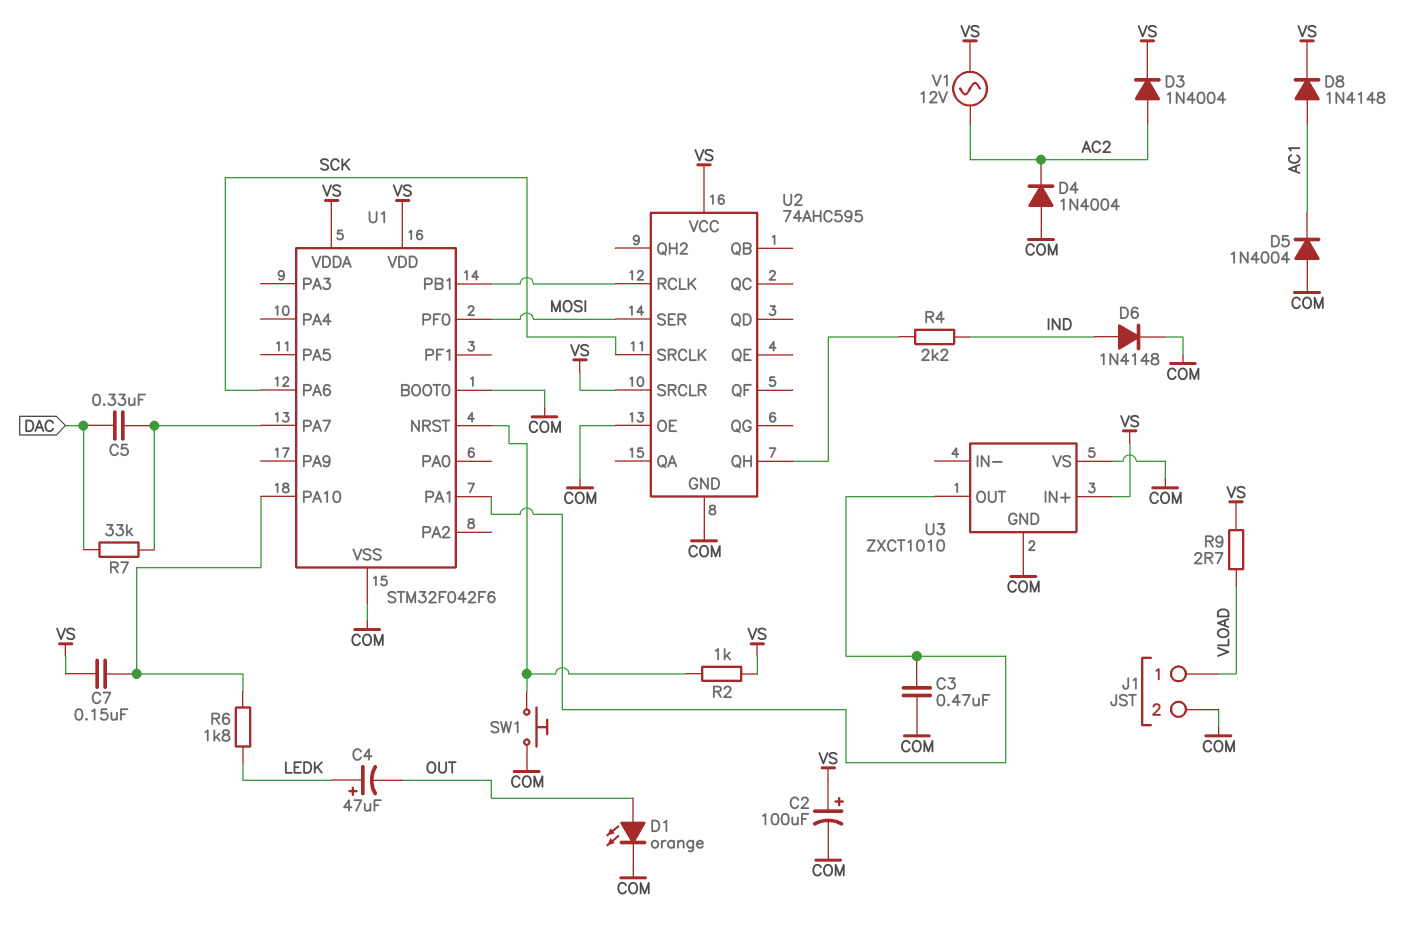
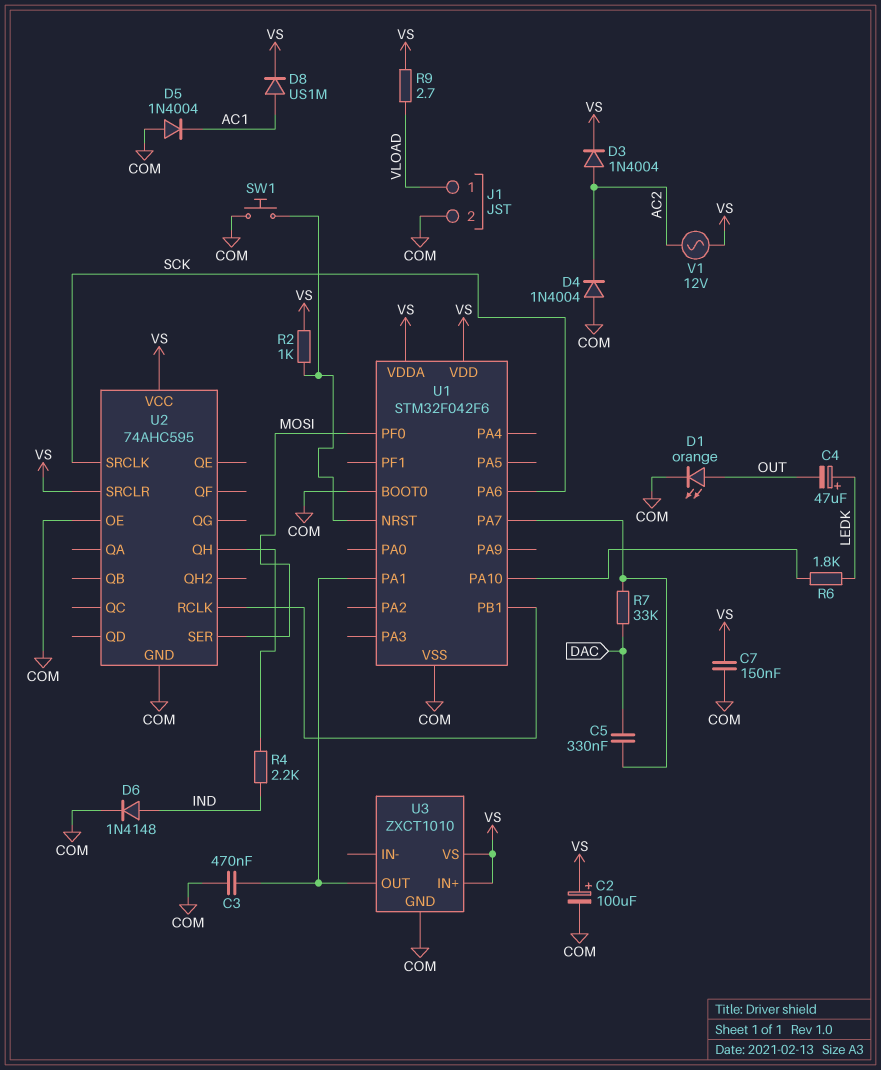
C7: 150nF (U1/PA10, VS) -> 150nF (COM, VS)
D8: diode 1N4148 (A AC1, K VS) -> diode US1M (A AC1, K VS)
U3 pin VS: COM -> VS

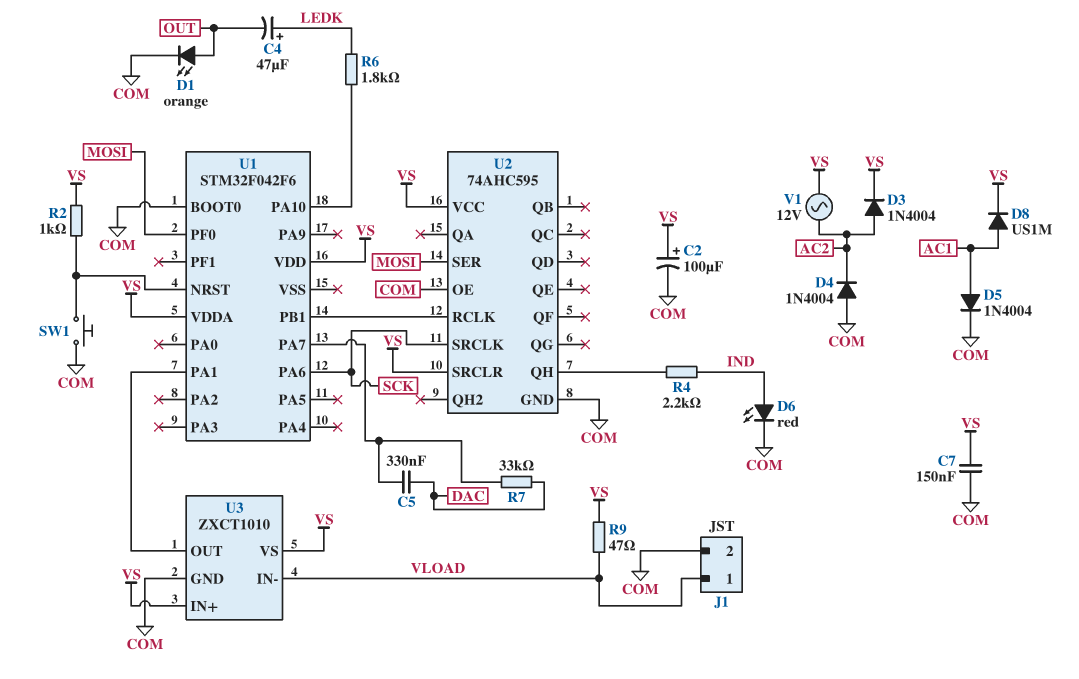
C3: 470nF (COM, U1/PA1) -> none
D5: diode 1N4004 (A COM, K AC1) -> diode 1N4004 (A AC1, K COM)
D6: diode 1N4148 (A IND, K COM) -> LED red (A IND, K COM)
R9: 2.7 (VLOAD, VS) -> 47 (VLOAD, VS)
U1 pin VSS: COM -> none
U3 pin IN-: none -> VLOAD

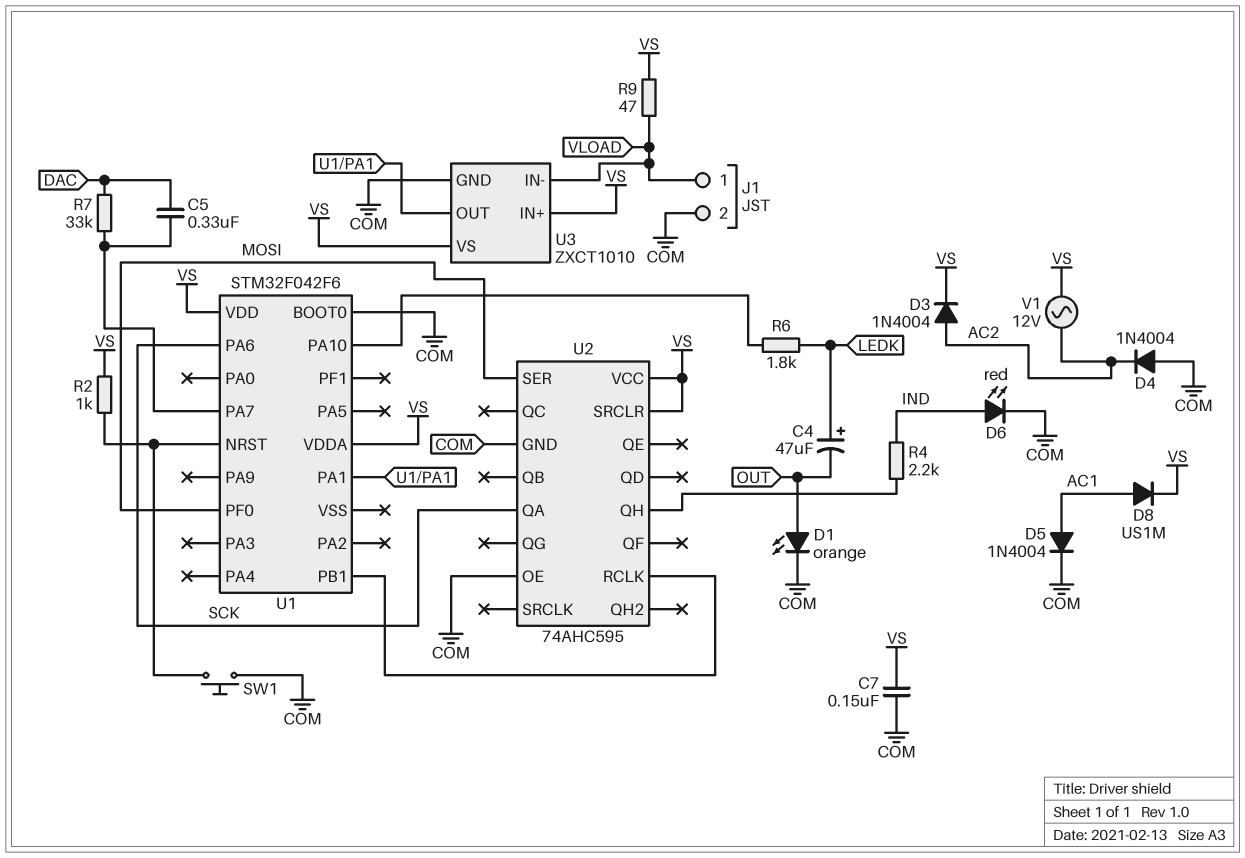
C2: 100uF (plus VS, minus COM) -> none
U2 pin QA: none -> SCK
U2 pin SRCLK: SCK -> none

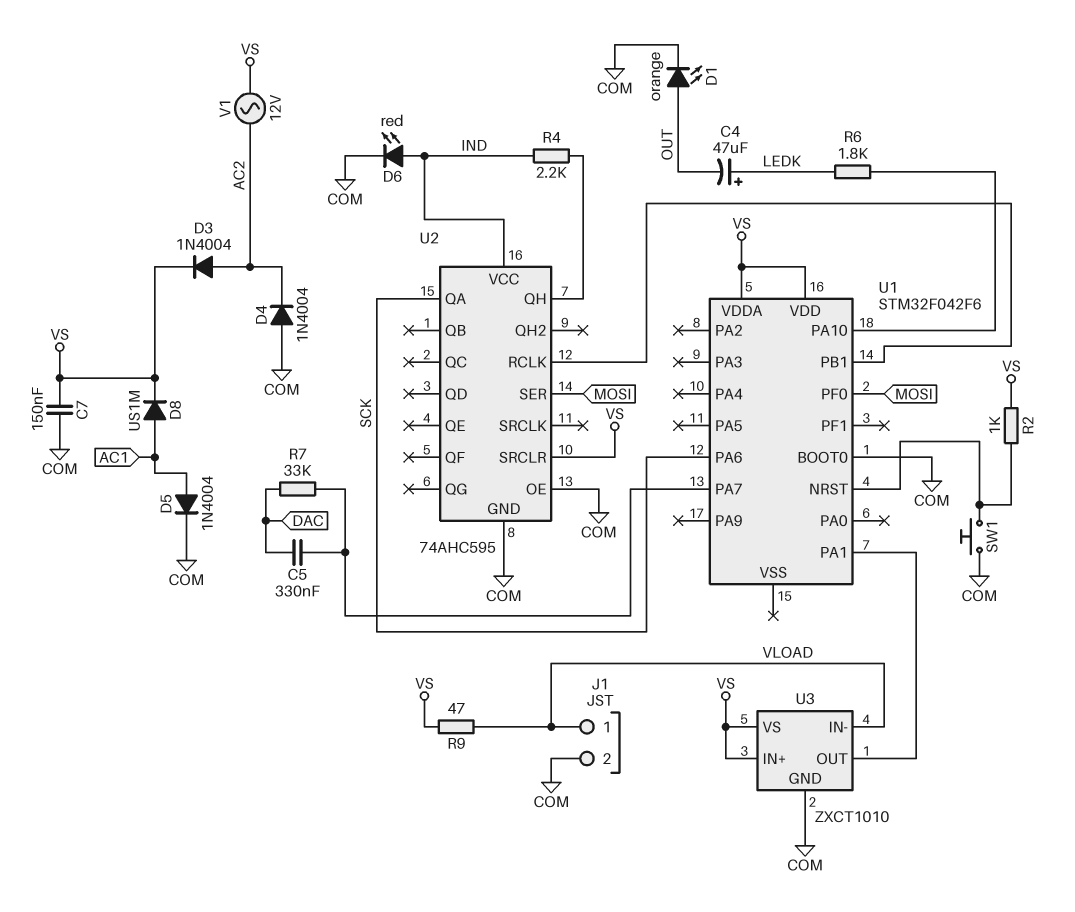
U2 pin VCC: VS -> IND

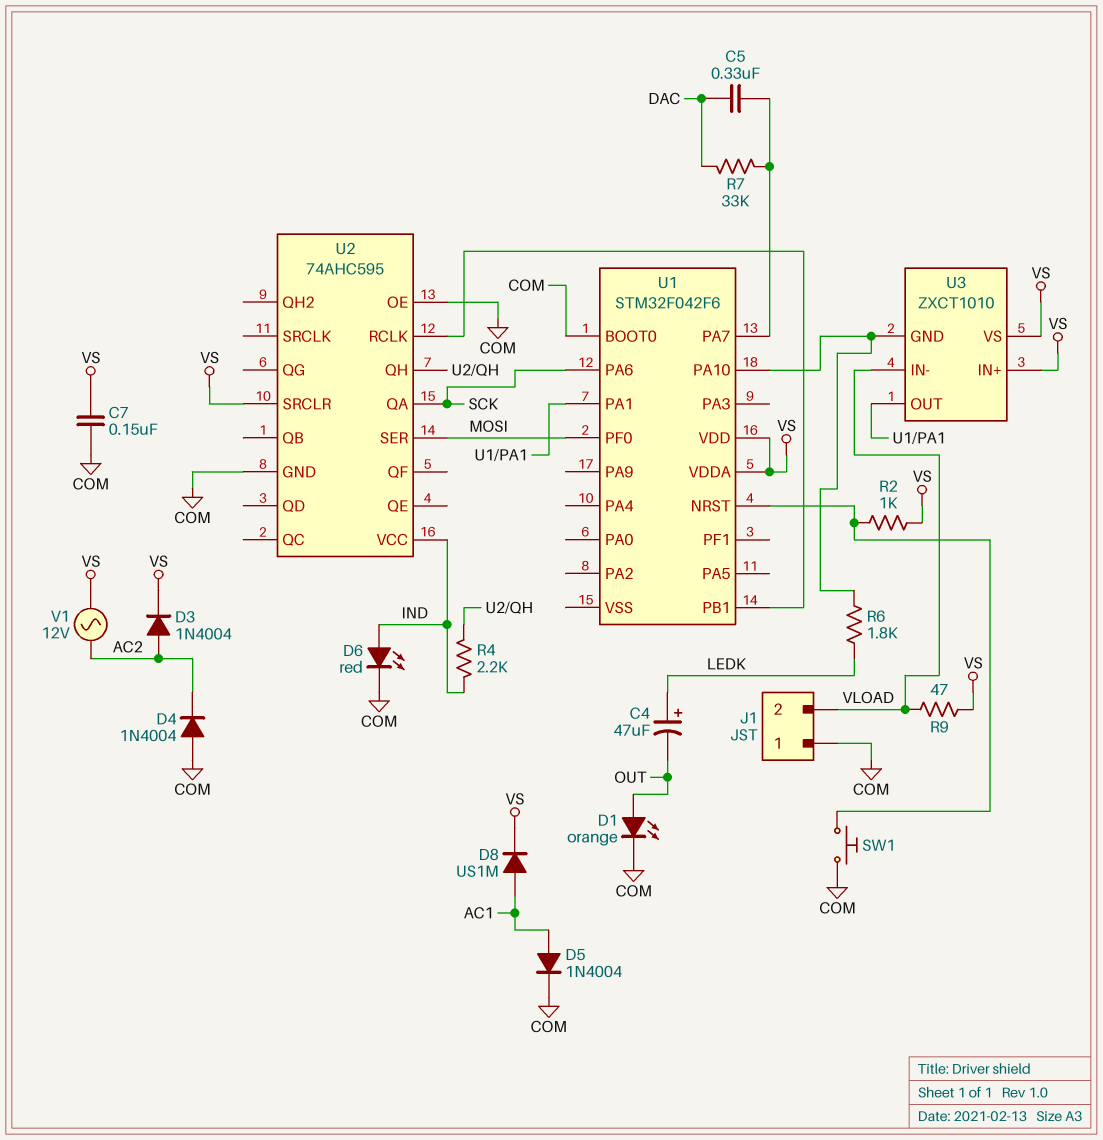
J1 pin 1: VLOAD -> COM
J1 pin 2: COM -> VLOAD
U3 pin GND: COM -> U1/PA10

